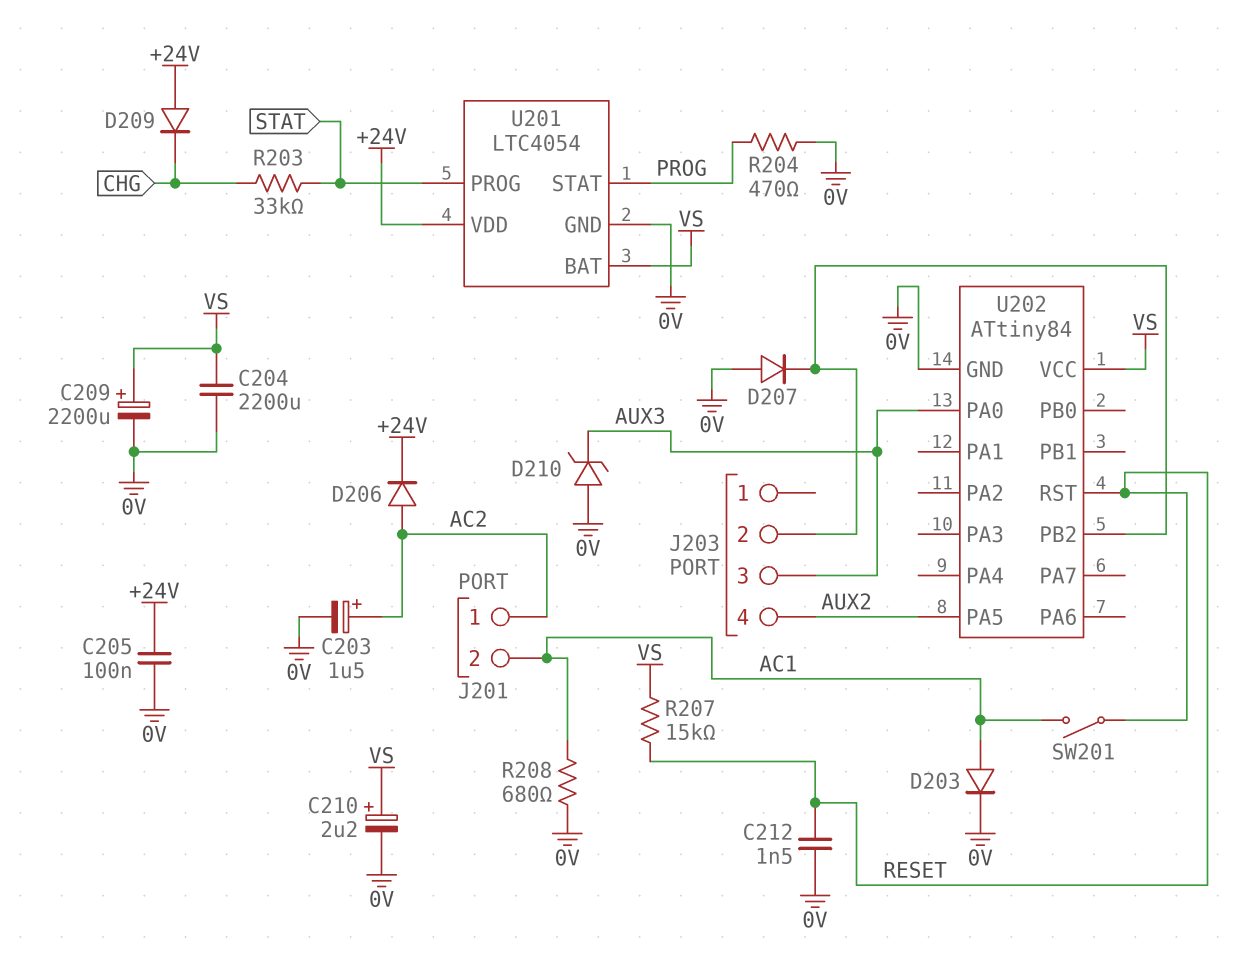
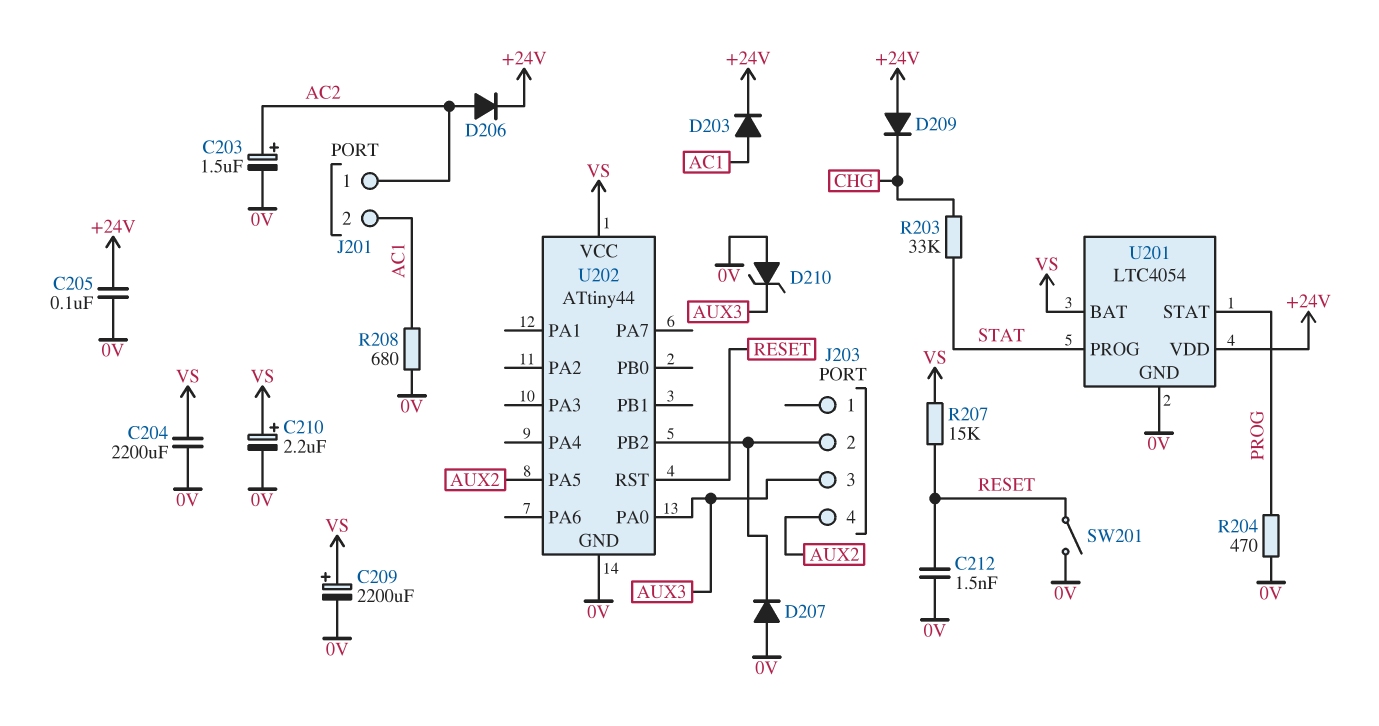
D203: diode (A AC1, K 0V) -> diode (A AC1, K +24V)
SW201: switch (AC1, RESET) -> switch (0V, RESET)
U202: ATtiny84 -> ATtiny44

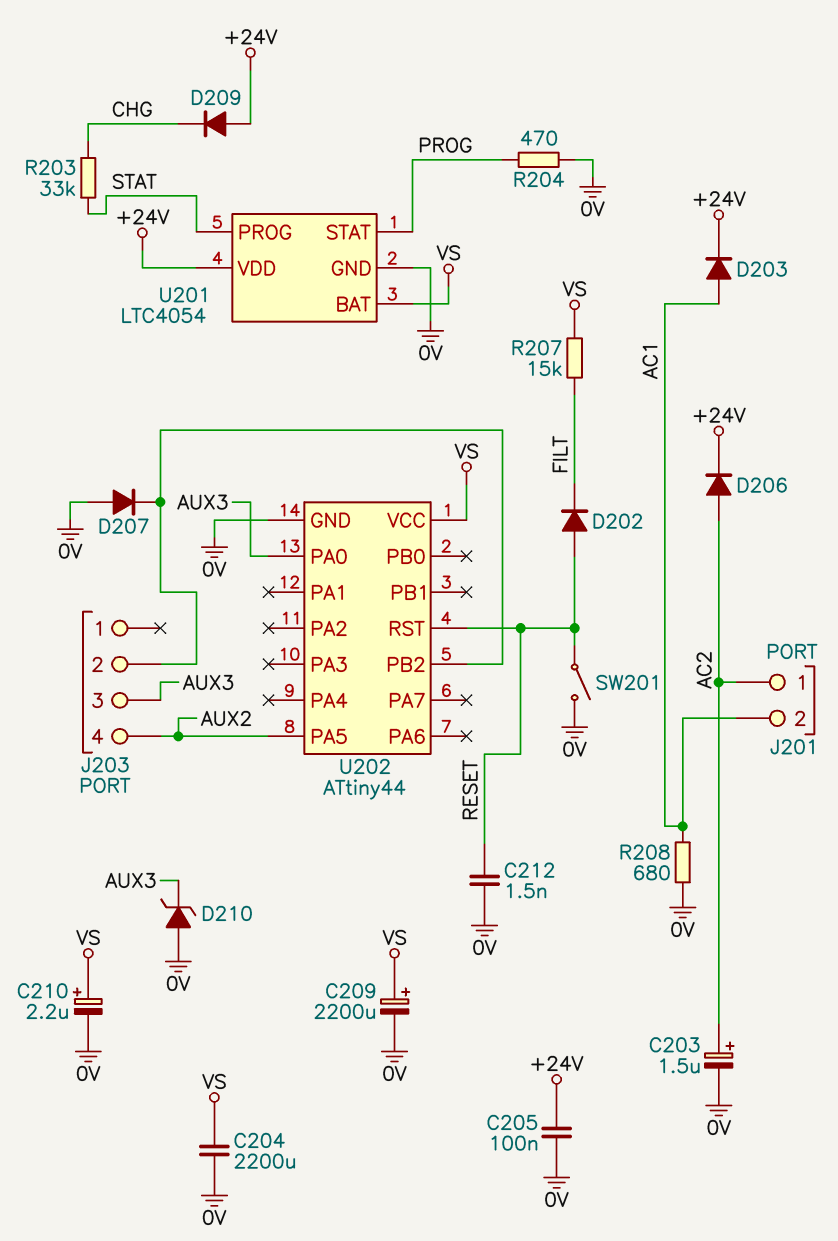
D202: none -> diode (A RESET, K FILT)
R207: 15k (RESET, VS) -> 15k (FILT, VS)

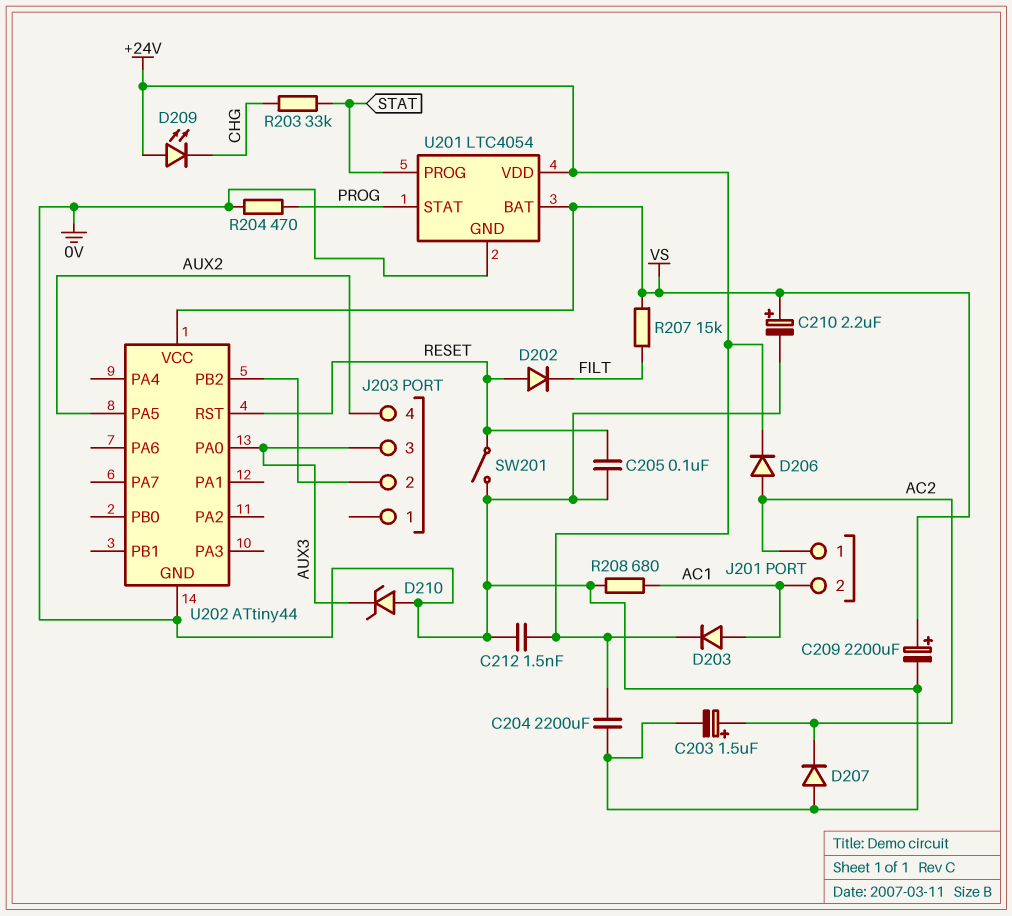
C204: 2200uF (0V, VS) -> 2200uF (+24V, 0V)
C205: 100nF (+24V, 0V) -> 100nF (0V, RESET)
C212: 1.5nF (0V, RESET) -> 1.5nF (+24V, 0V)
D207: diode (A 0V, K J203/2) -> diode (A 0V, K AC2)
D209: diode (A +24V, K CHG) -> LED (A +24V, K CHG)

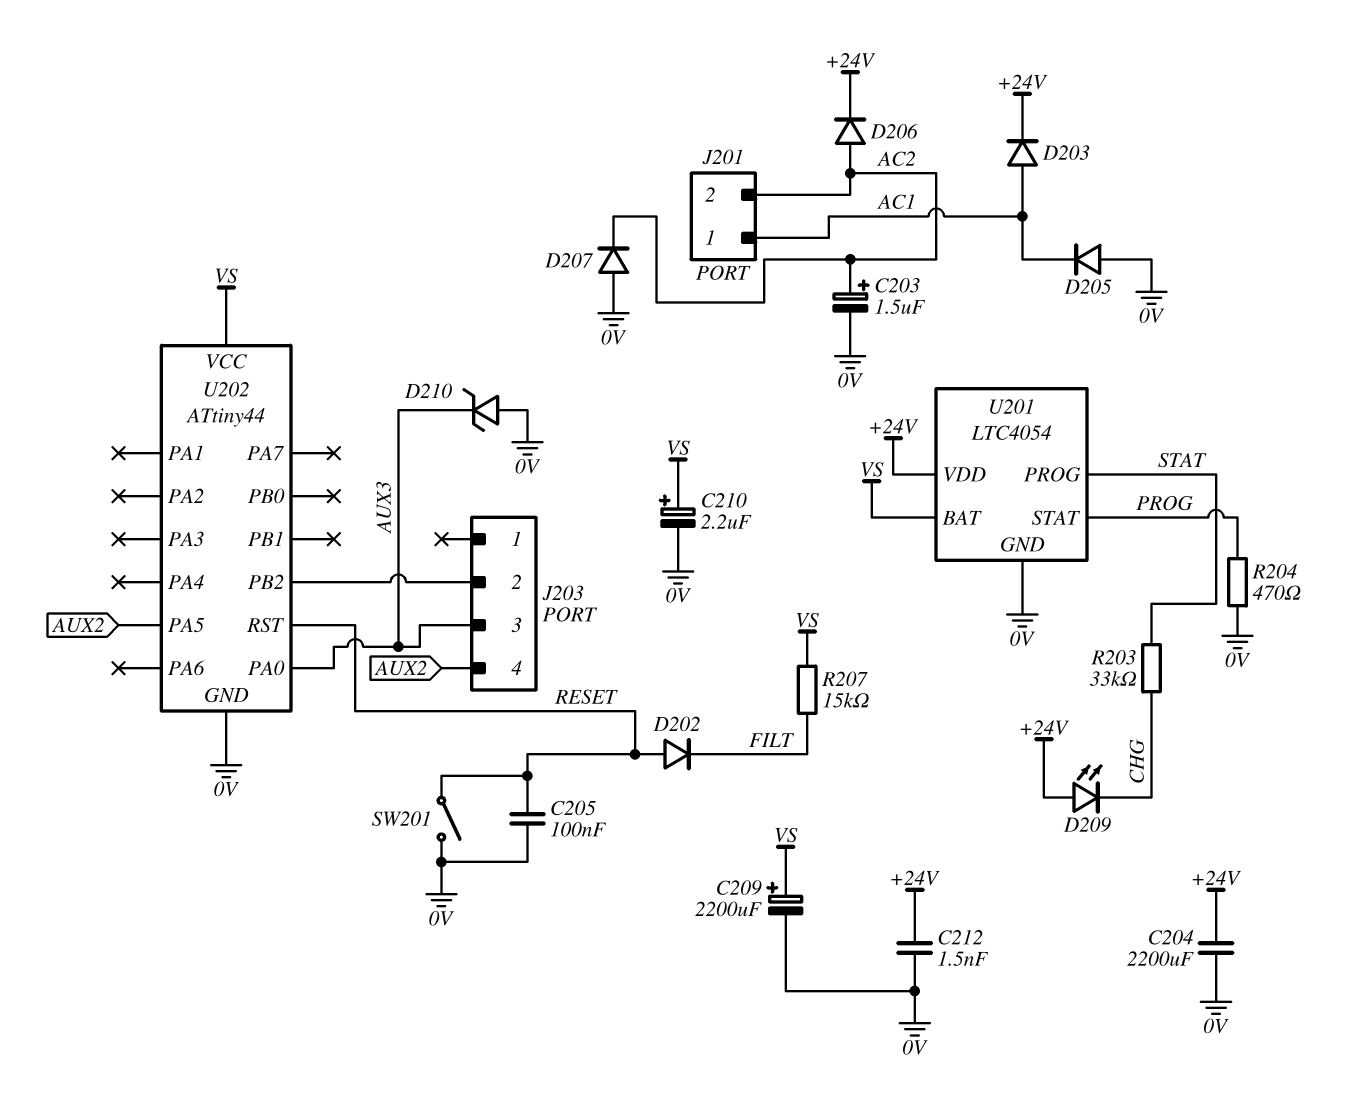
D205: none -> diode (A 0V, K AC1)
J201 pin 1: AC2 -> AC1
J201 pin 2: AC1 -> AC2
R208: 680 (0V, AC1) -> none

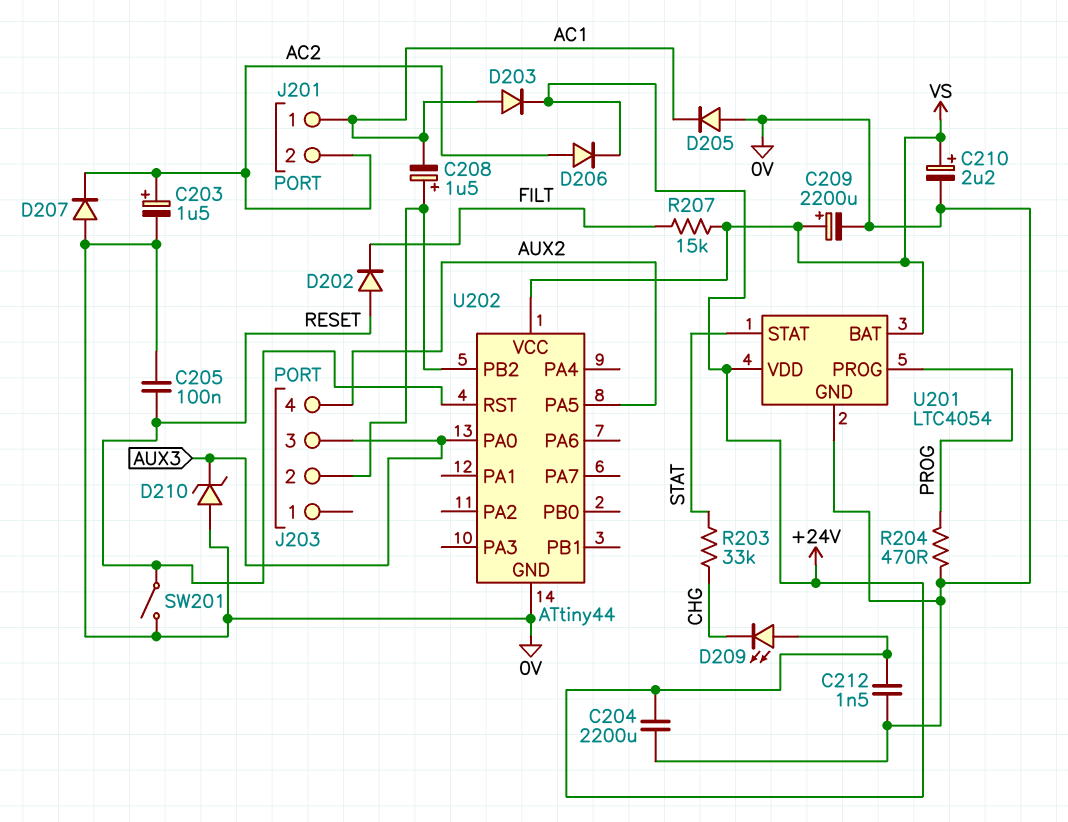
C208: none -> 1.5uF (plus J203/2, minus AC1)
U201 pin PROG: STAT -> PROG
U201 pin STAT: PROG -> STAT

